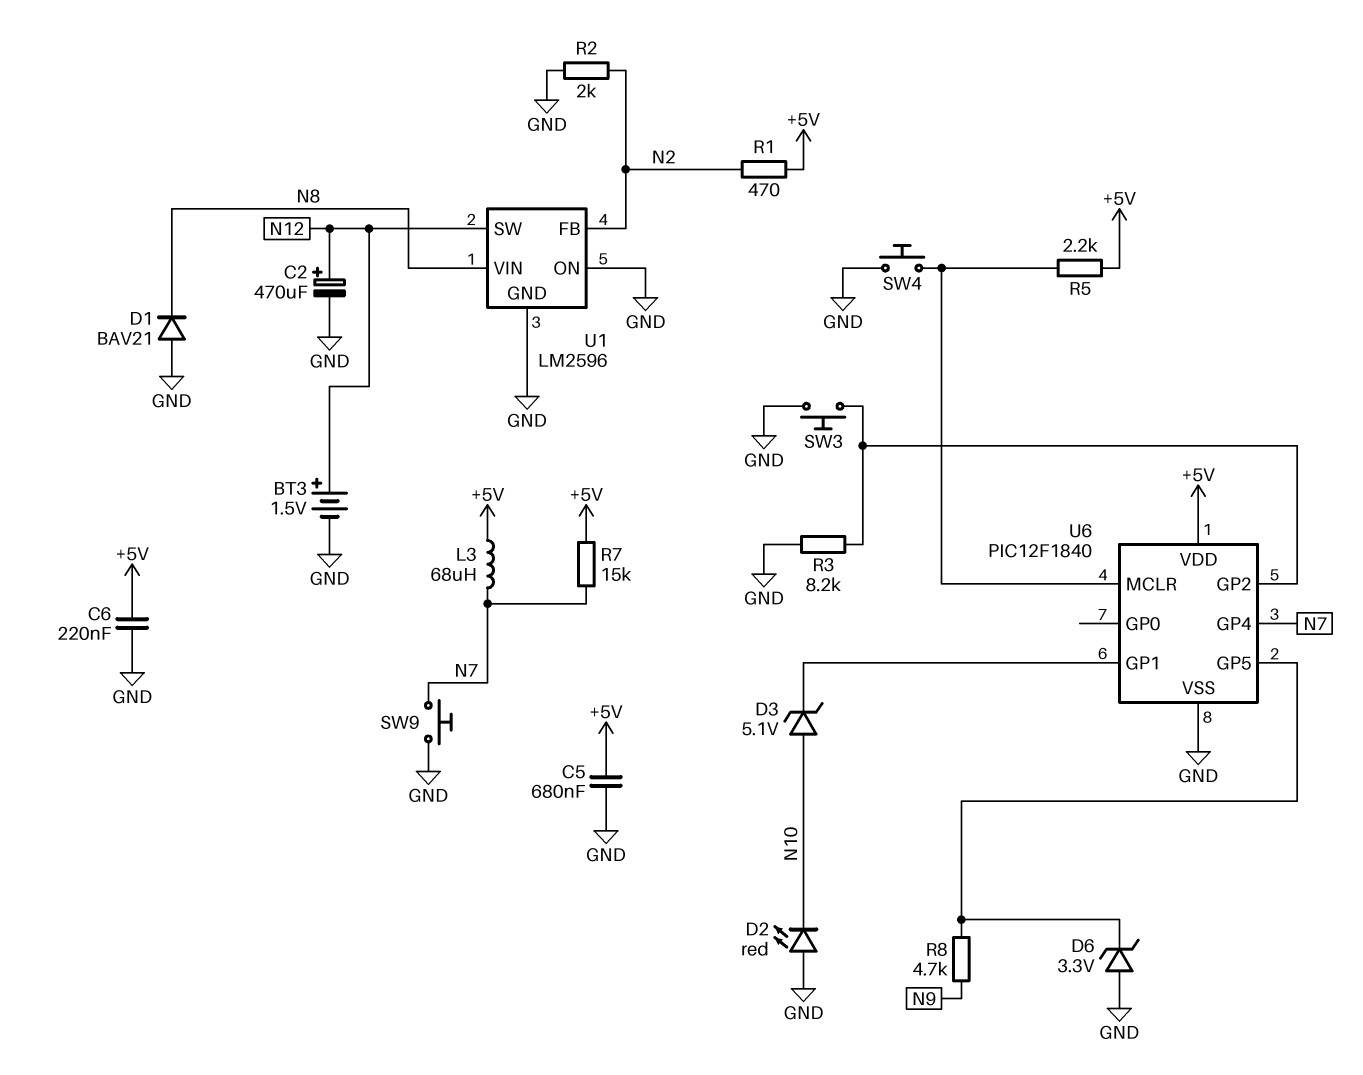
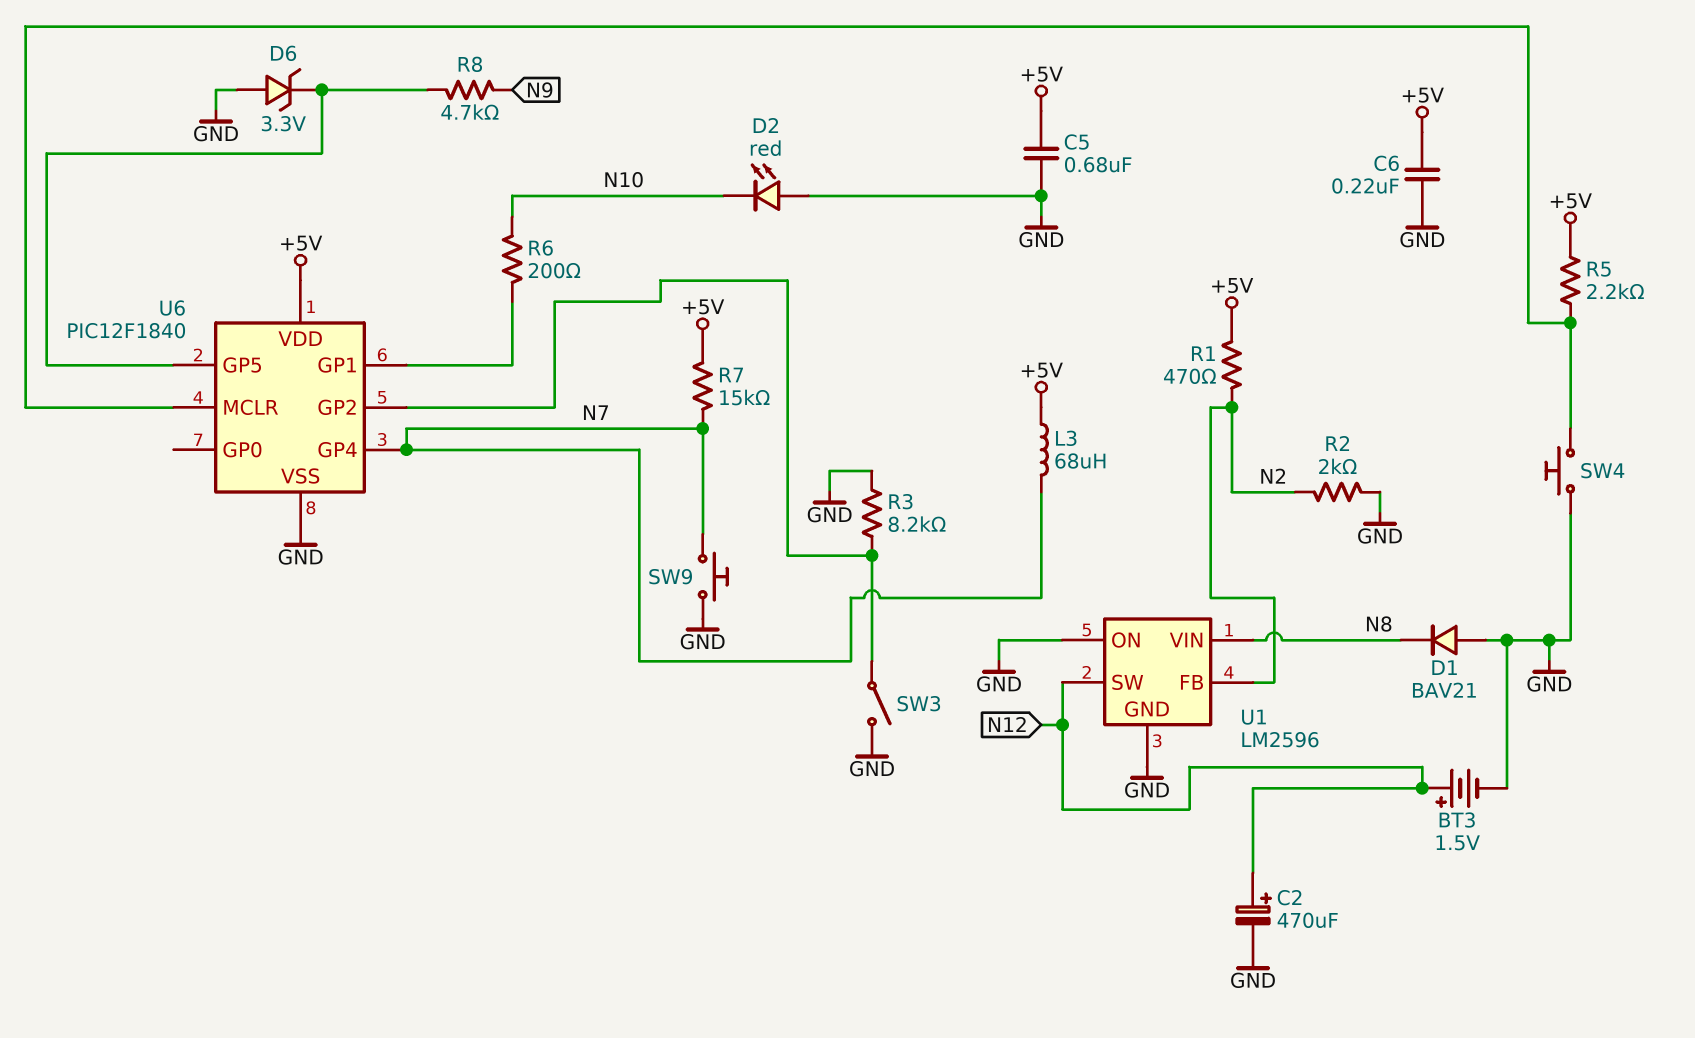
D3: zener 5.1V (A N10, K U6/GP1) -> none
R6: none -> 200 (N10, U6/GP1)
SW3: button (GND, U6/GP2) -> switch (GND, U6/GP2)

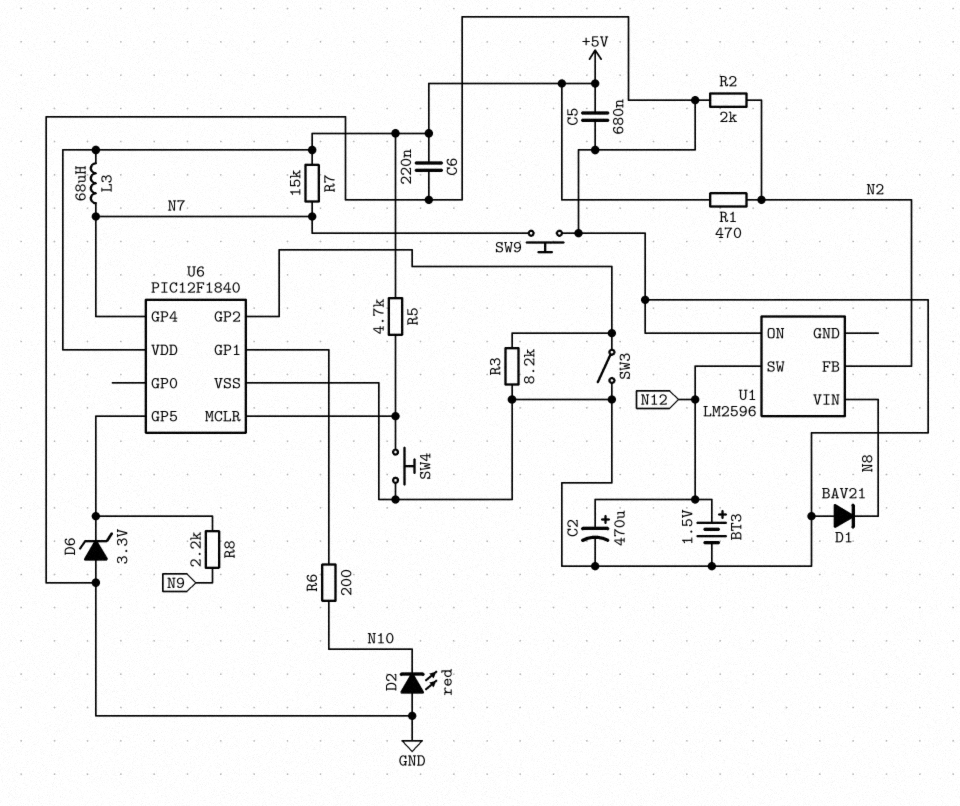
R5: 2.2k (+5V, U6/MCLR) -> 4.7k (+5V, U6/MCLR)
R8: 4.7k (N9, U6/GP5) -> 2.2k (N9, U6/GP5)
U1 pin GND: GND -> none

